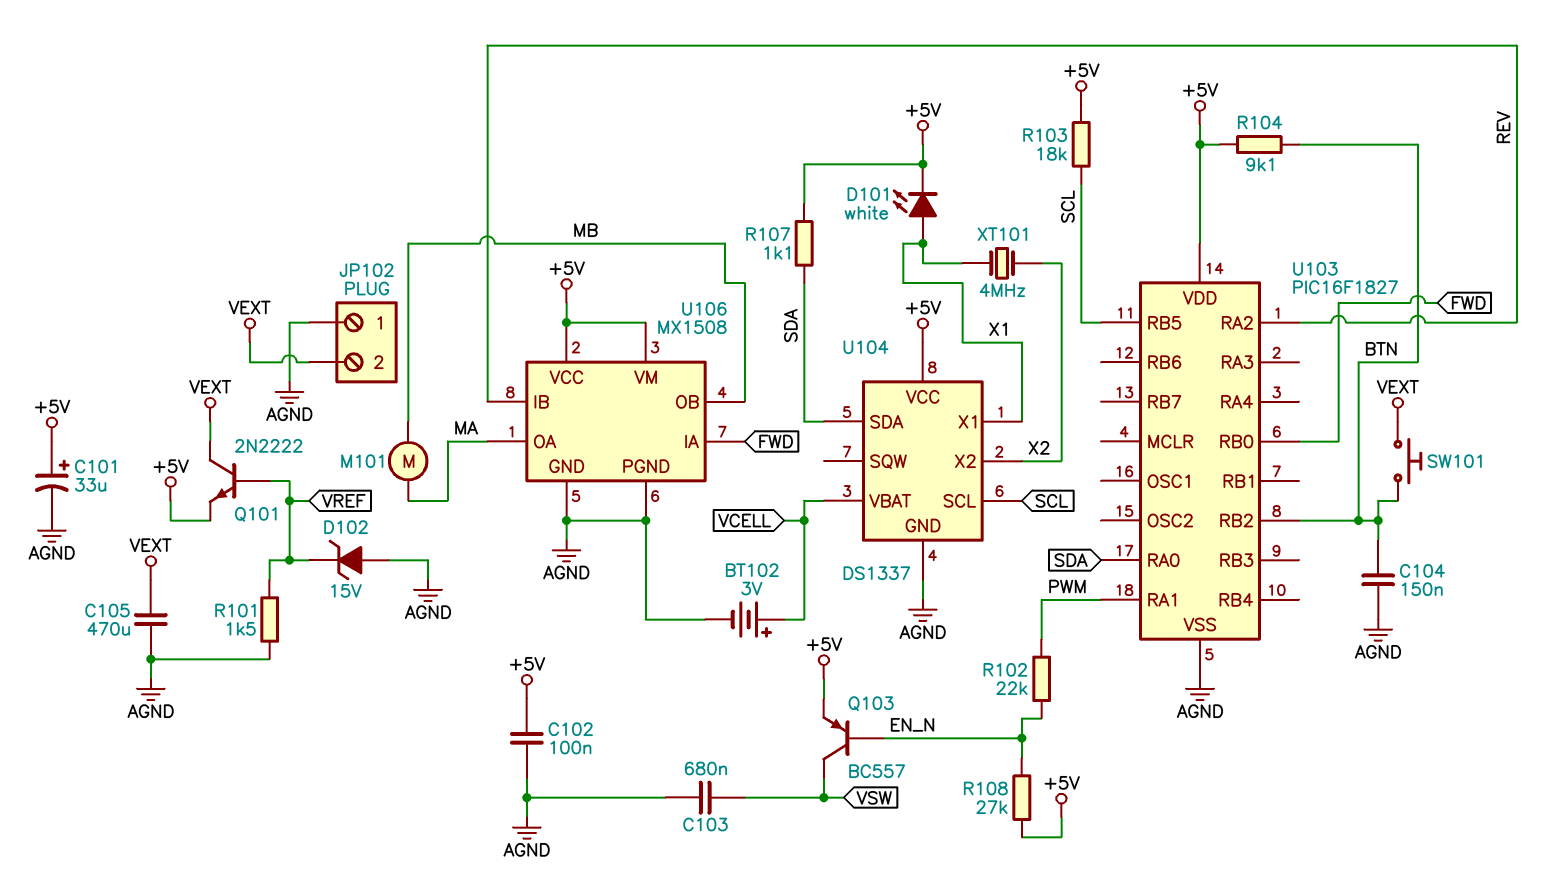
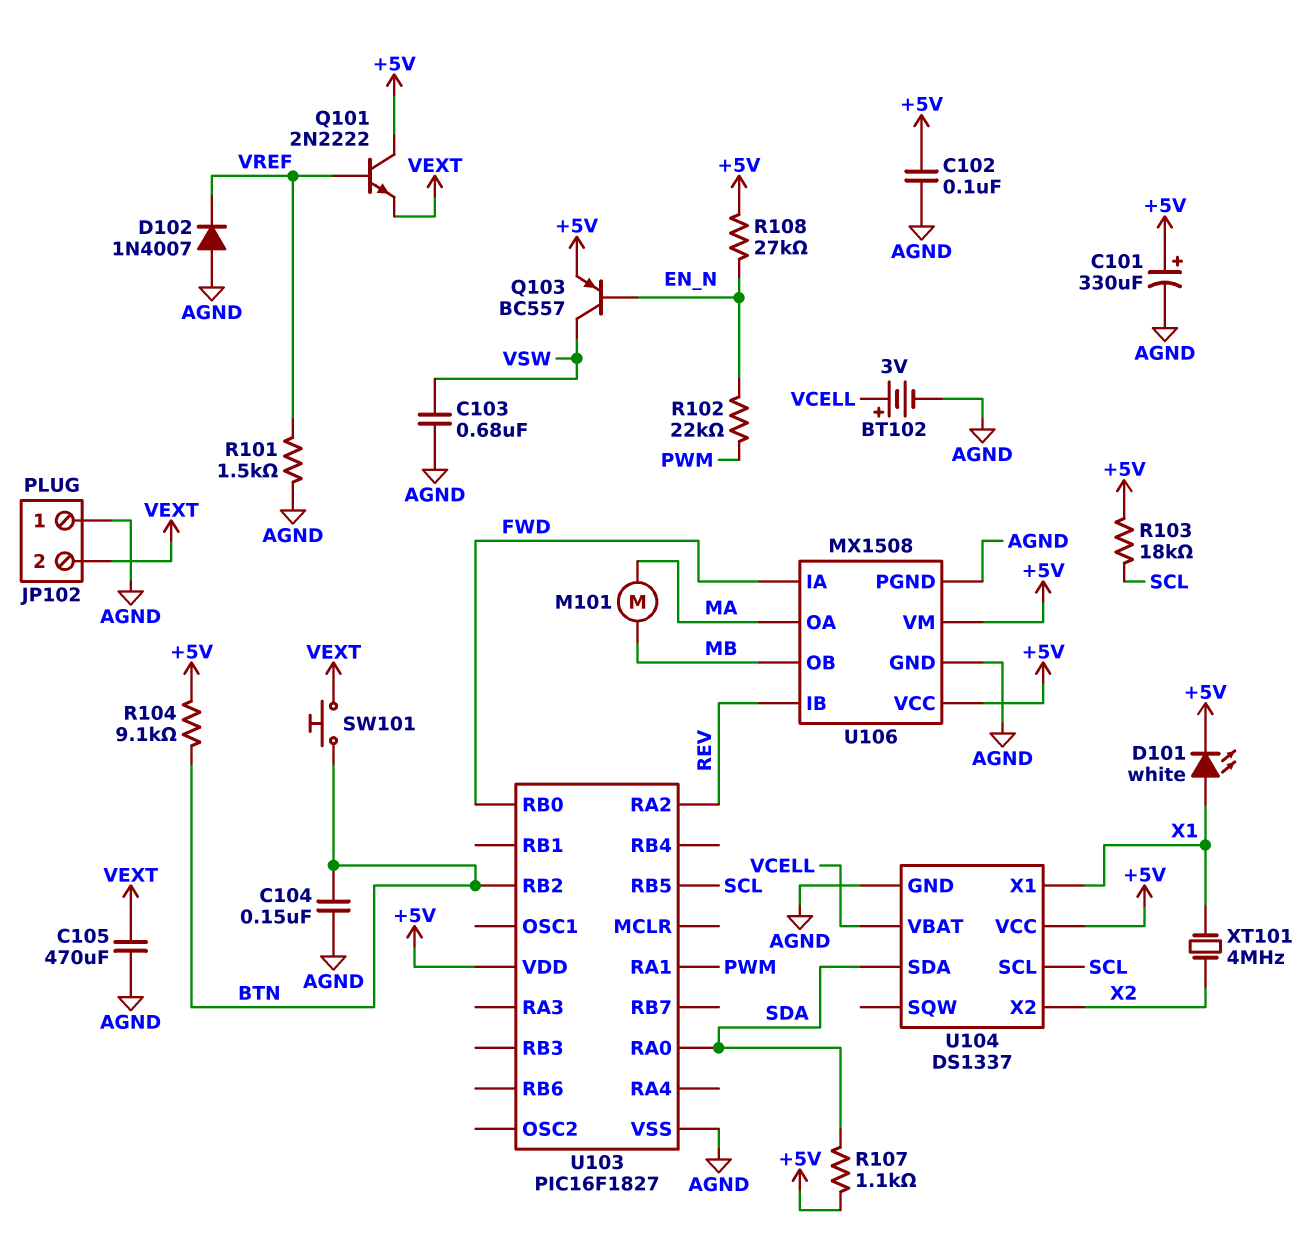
C101: 33uF (plus +5V, minus AGND) -> 330uF (plus +5V, minus AGND)
D102: zener 15V (A AGND, K VREF) -> diode 1N4007 (A AGND, K VREF)
Q101: NPN 2N2222 (B VREF, C VEXT, E +5V) -> NPN 2N2222 (B VREF, C +5V, E VEXT)

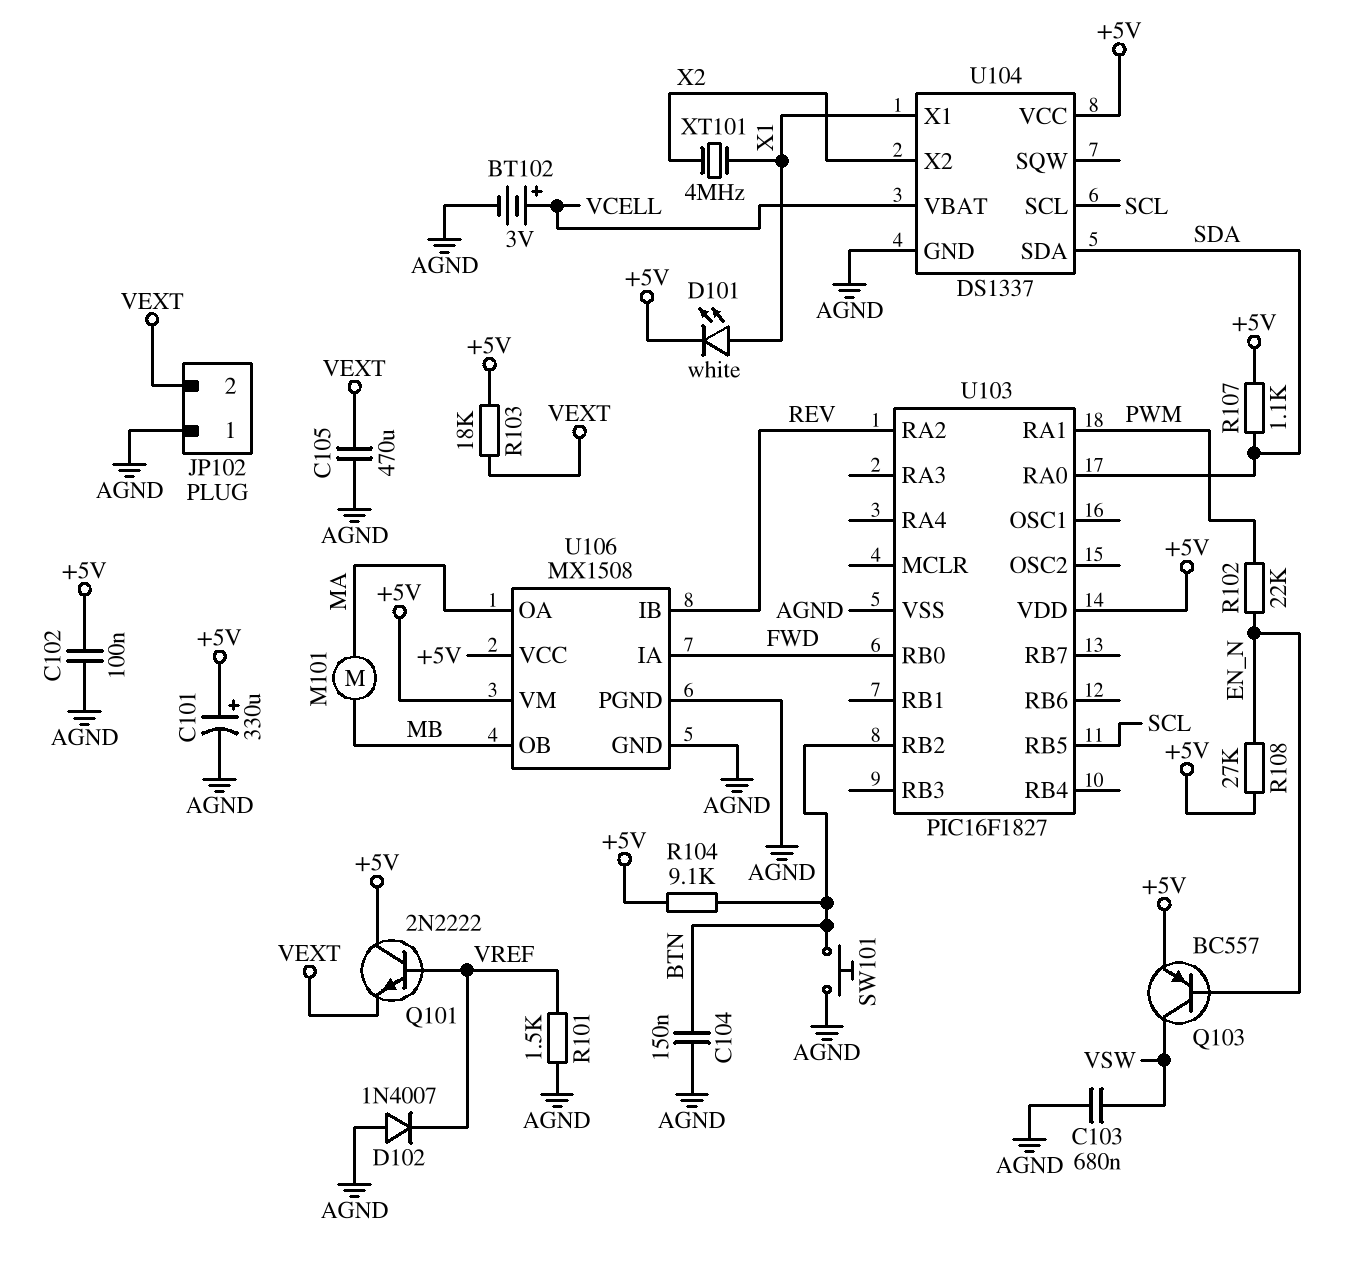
R103: 18k (+5V, SCL) -> 18k (+5V, VEXT)
SW101: button (BTN, VEXT) -> button (AGND, BTN)

